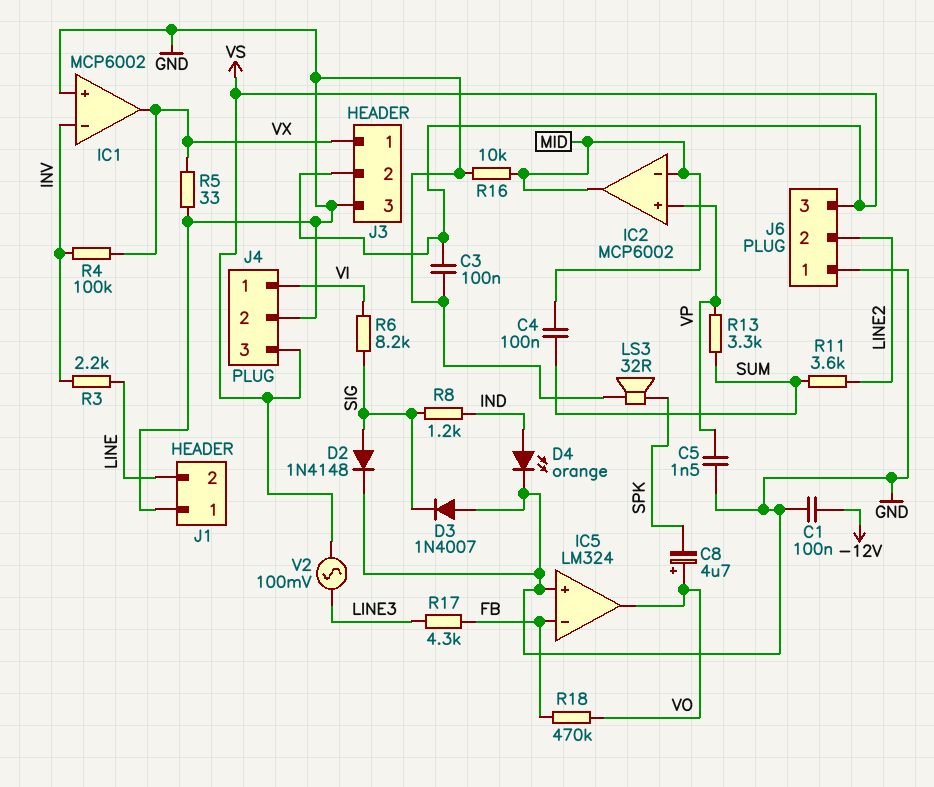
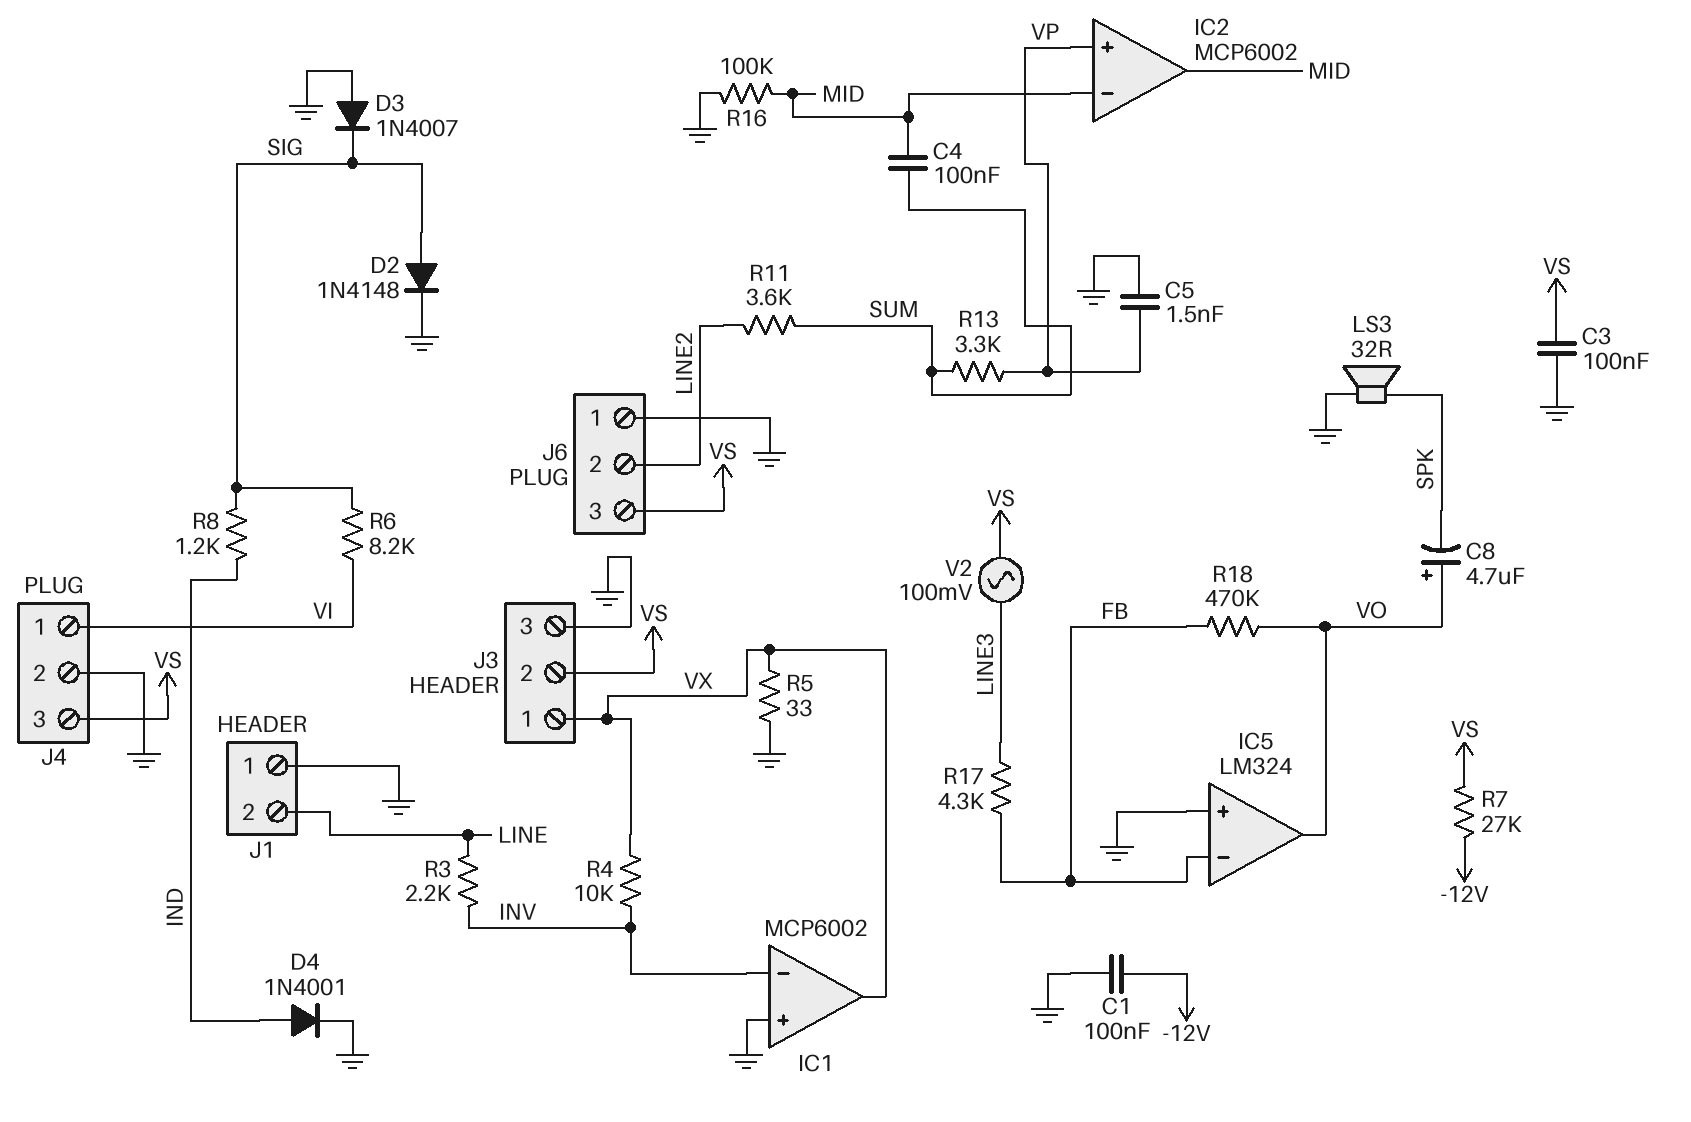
D4: LED orange (A IND, K GND) -> diode 1N4001 (A IND, K GND)
R4: 100k (INV, VX) -> 10k (INV, VX)
R7: none -> 27k (-12V, VS)
R16: 10k (GND, MID) -> 100k (GND, MID)

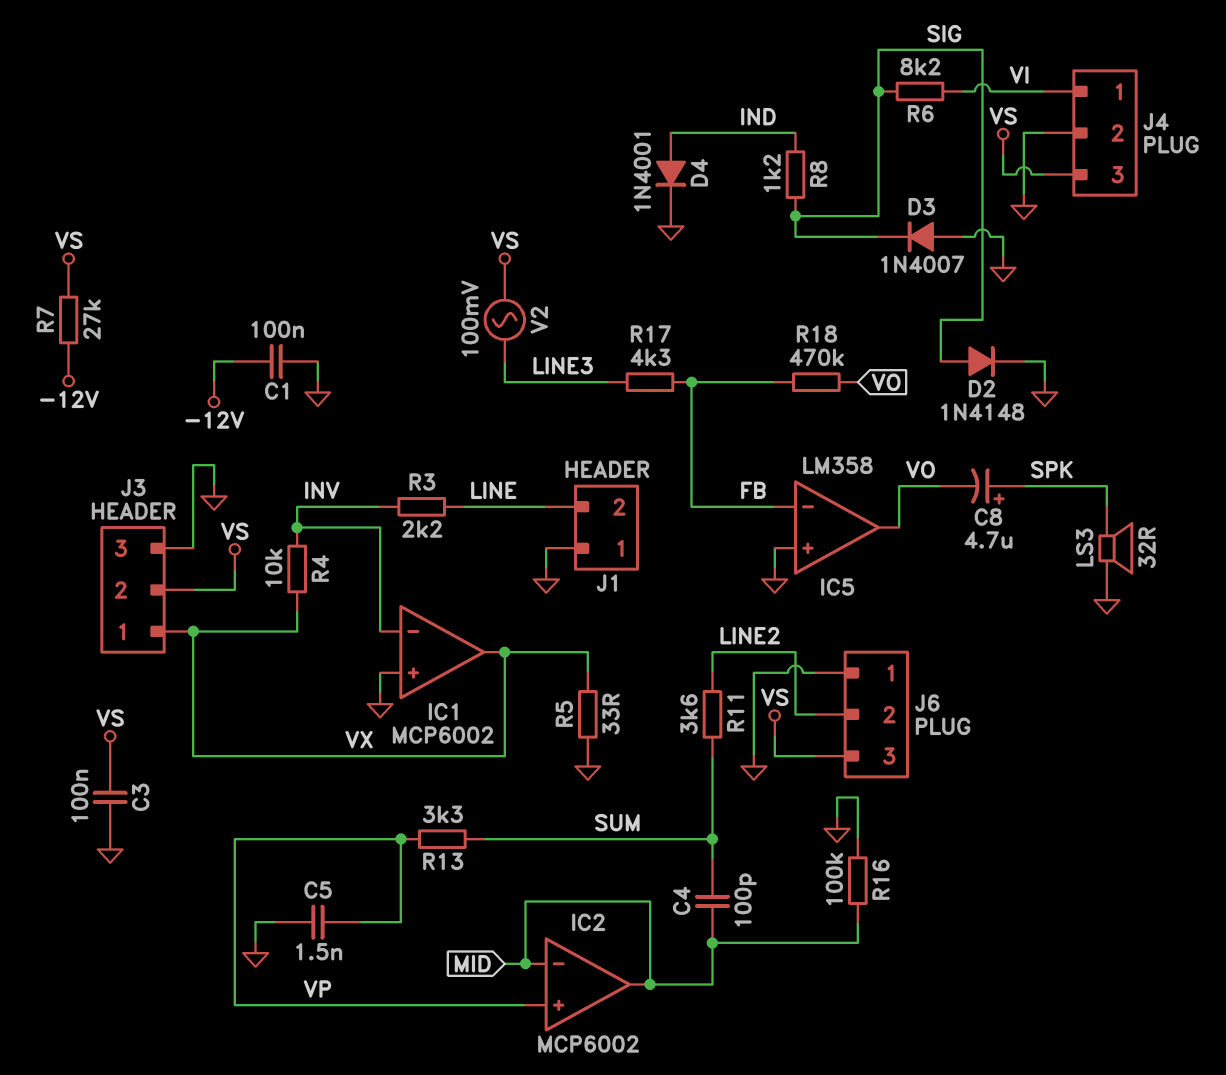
C4: 100nF (MID, SUM) -> 100pF (MID, SUM)
C8: 4.7uF (plus VO, minus SPK) -> 4.7uF (plus SPK, minus VO)
IC5: LM324 -> LM358

